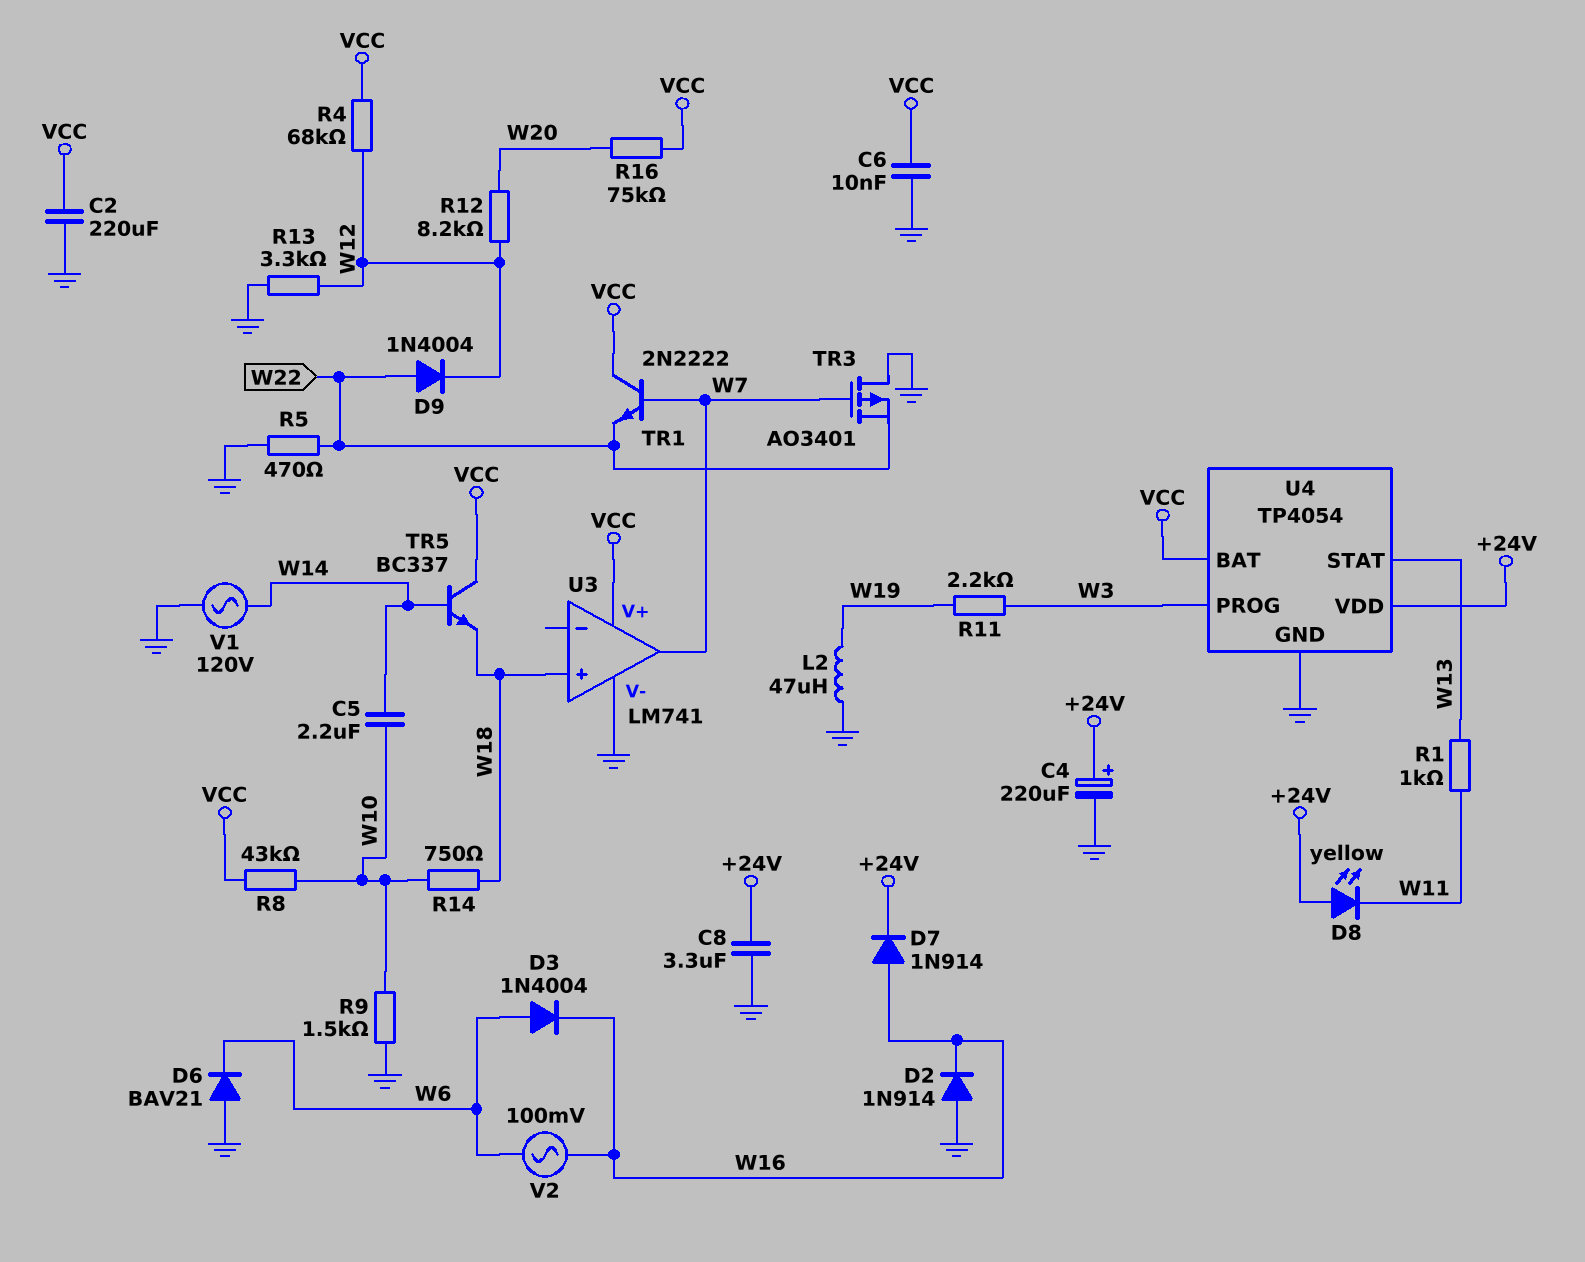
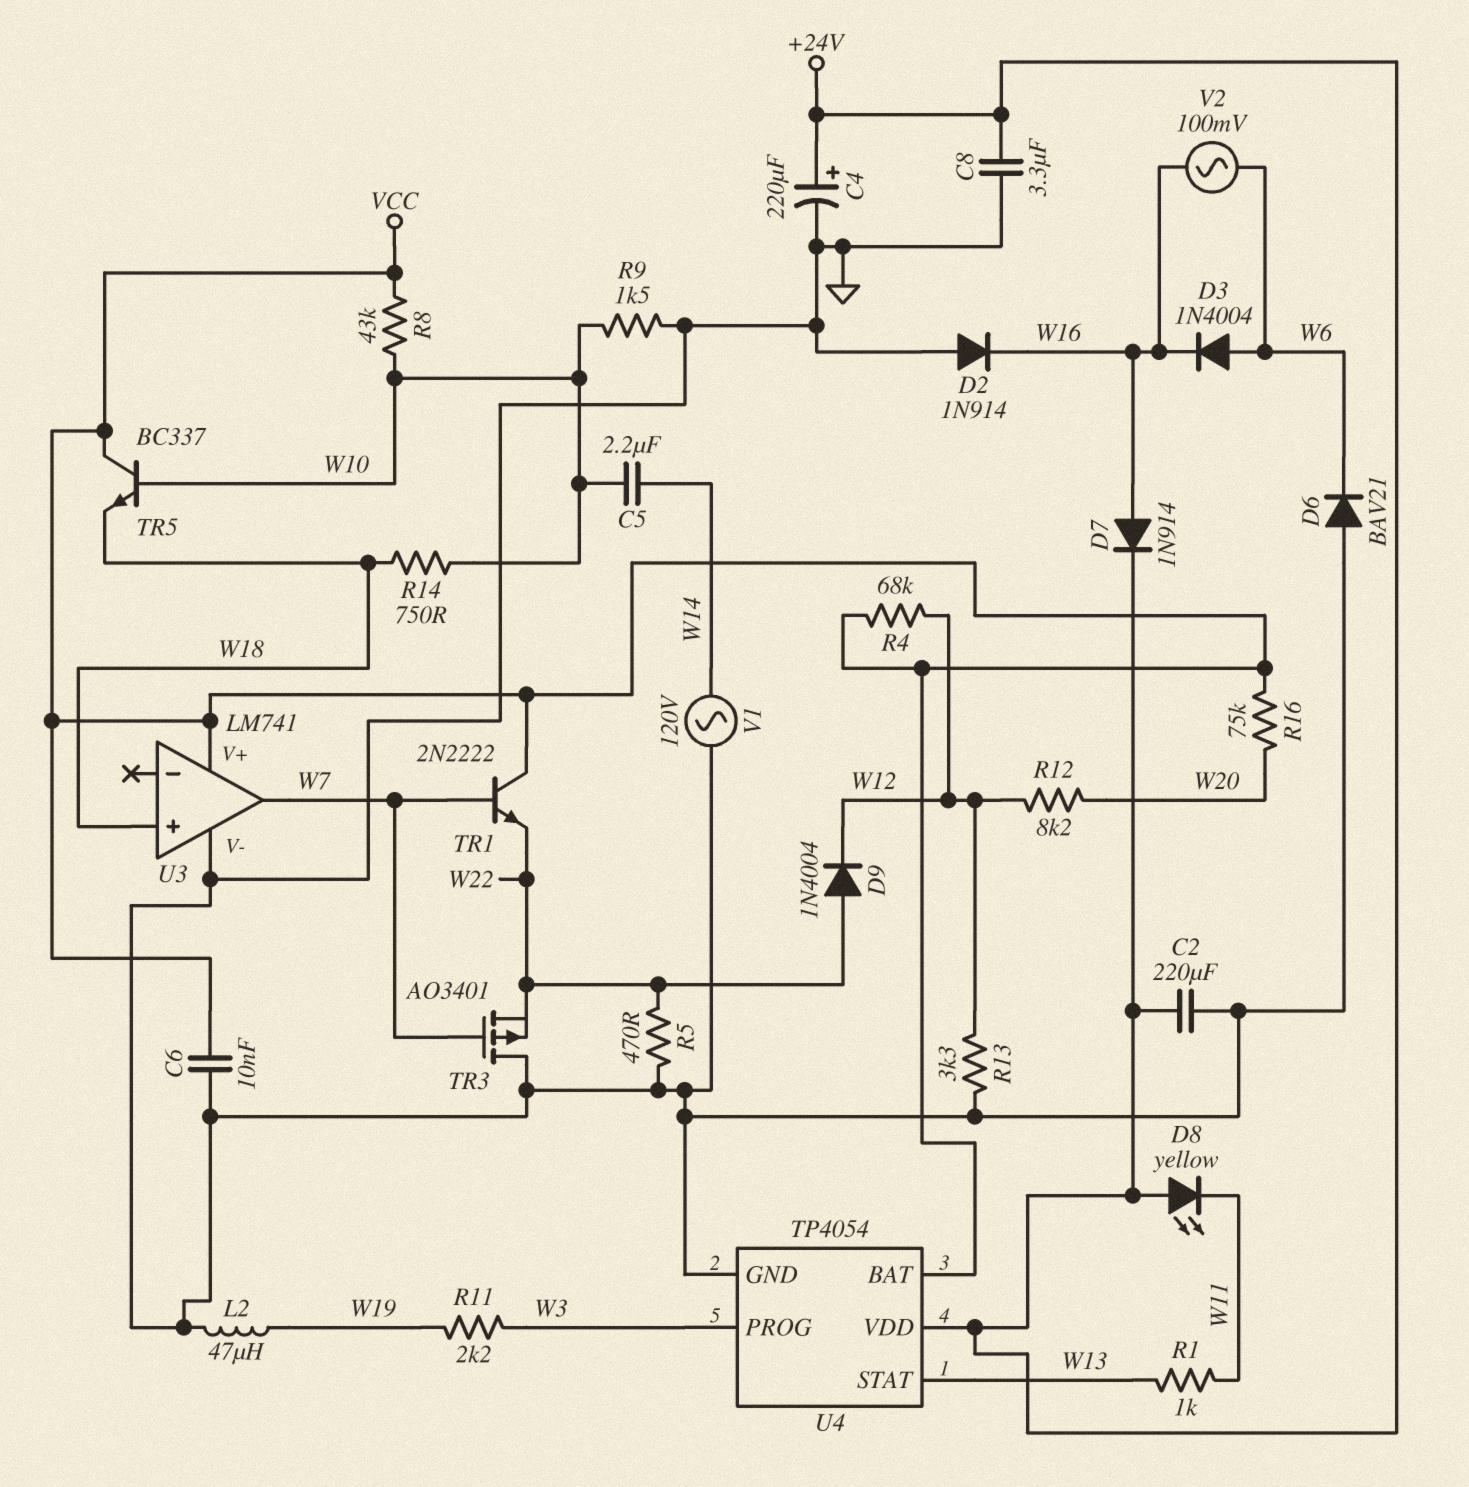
C2: 220uF (GND, VCC) -> 220uF (+24V, GND)
TR5: NPN BC337 (B W14, C VCC, E W18) -> NPN BC337 (B W10, C VCC, E W18)

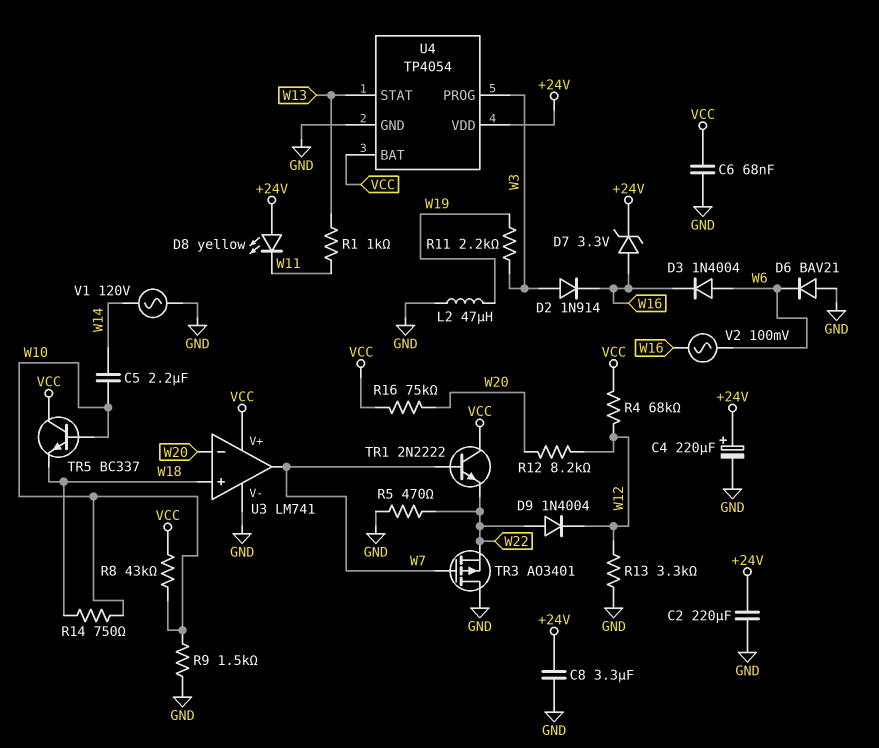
C6: 10nF (GND, VCC) -> 68nF (GND, VCC)
D2: diode 1N914 (A GND, K W16) -> diode 1N914 (A W3, K W16)
D7: diode 1N914 (A W16, K +24V) -> zener 3.3V (A W16, K +24V)
U3 pin in-: none -> W20

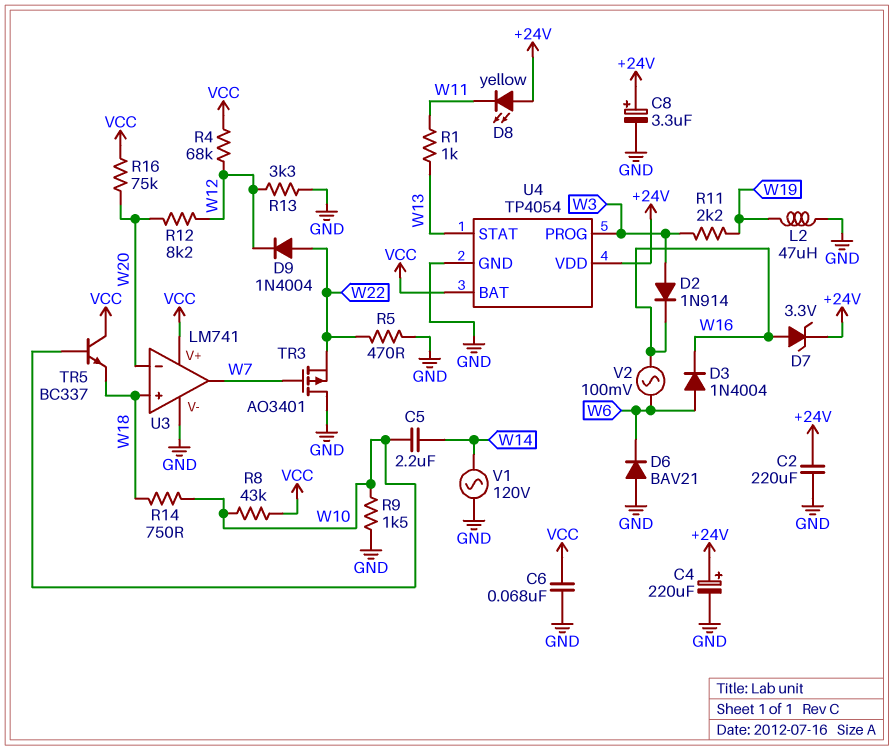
C8: 3.3uF (+24V, GND) -> 3.3uF (plus +24V, minus GND)
TR1: NPN 2N2222 (B W7, C VCC, E W22) -> none

